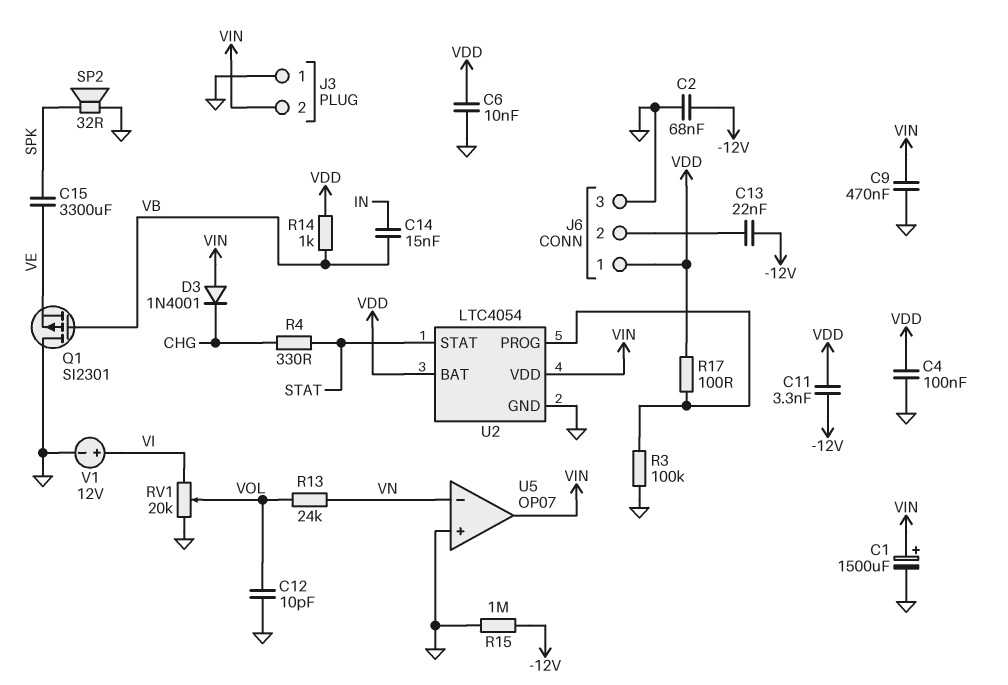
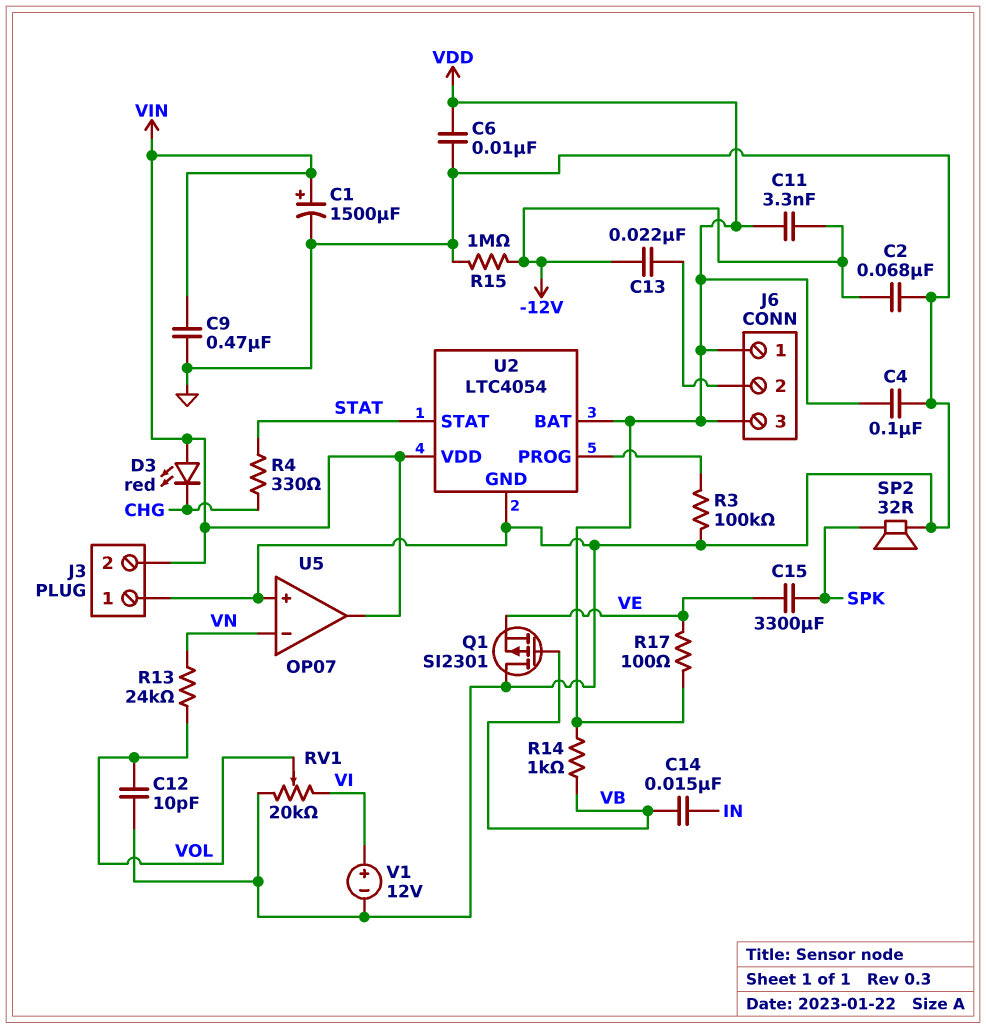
D3: diode 1N4001 (A VIN, K CHG) -> LED red (A VIN, K CHG)
J6 pin 3: GND -> VDD
R17: 100 (U2/PROG, VDD) -> 100 (VDD, VE)

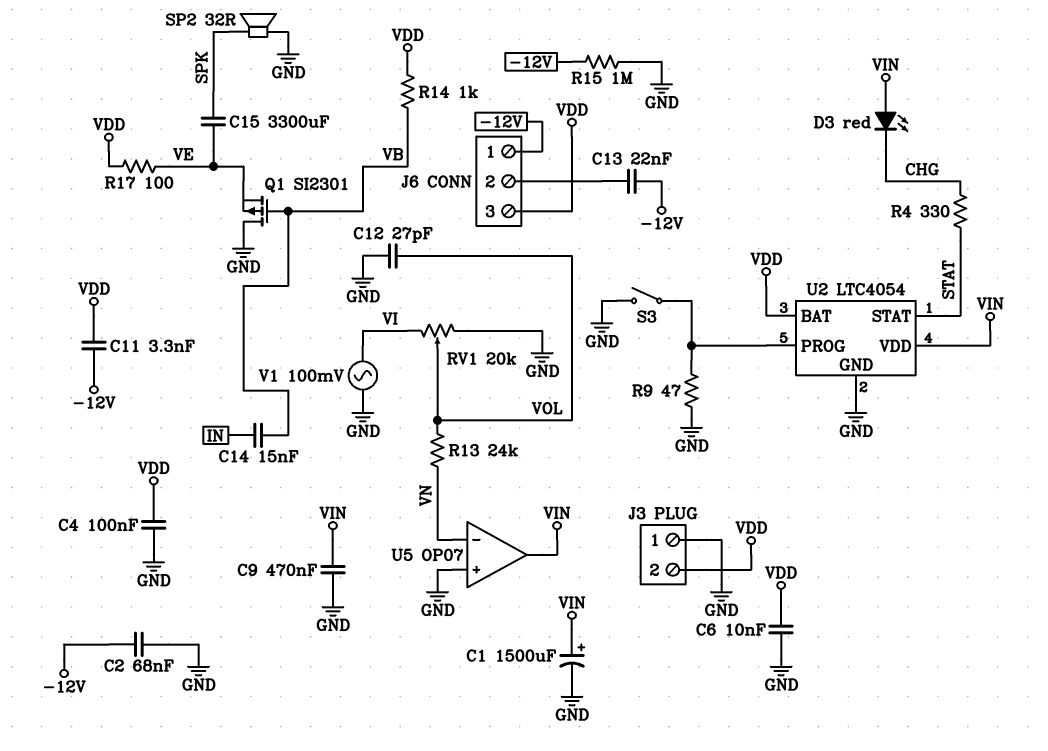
C12: 10pF (GND, VOL) -> 27pF (GND, VOL)
J3 pin 2: VIN -> VDD
J6 pin 1: VDD -> -12V
R3: 100k (GND, U2/PROG) -> none
R9: none -> 47 (GND, U2/PROG)
S3: none -> switch (GND, U2/PROG)
V1: 12V (plus VI, minus GND) -> AC 100mV (GND, VI)

